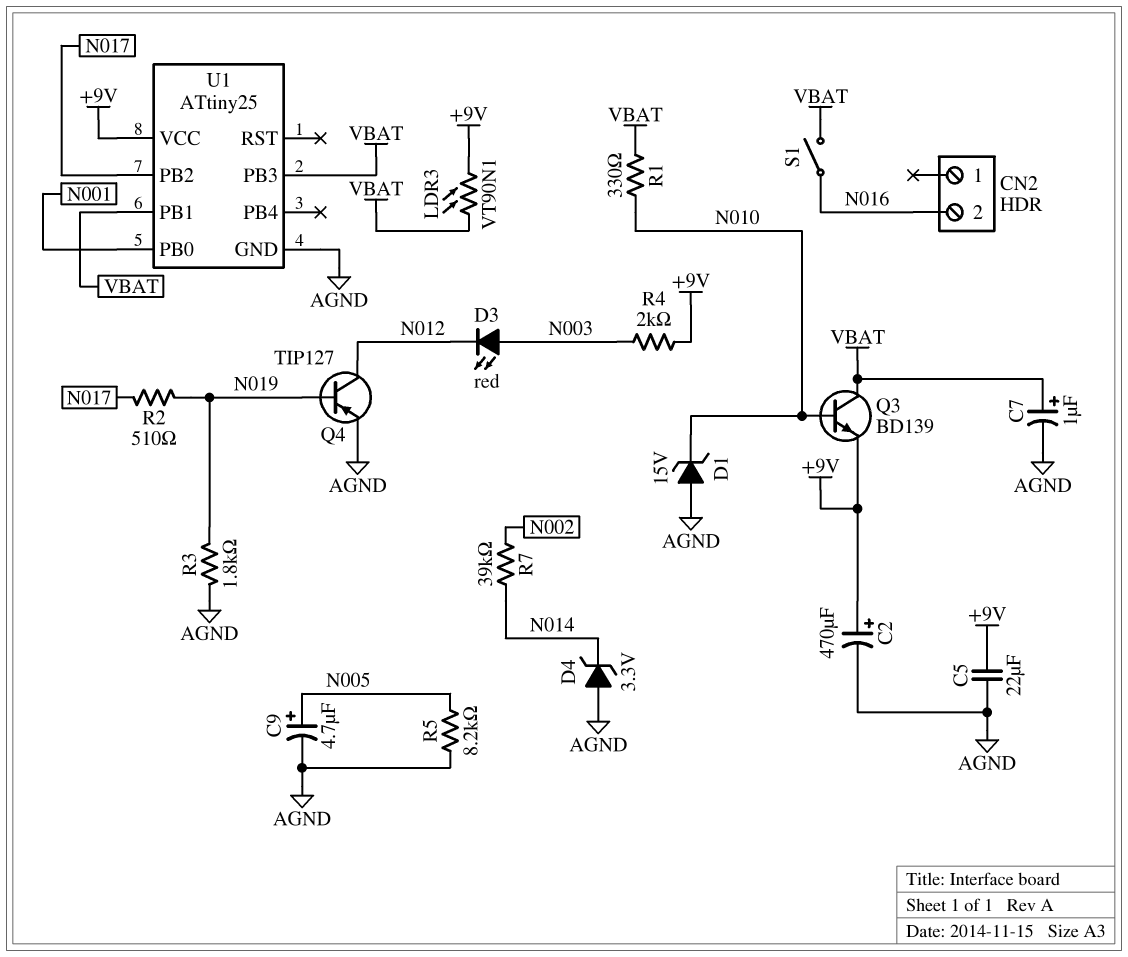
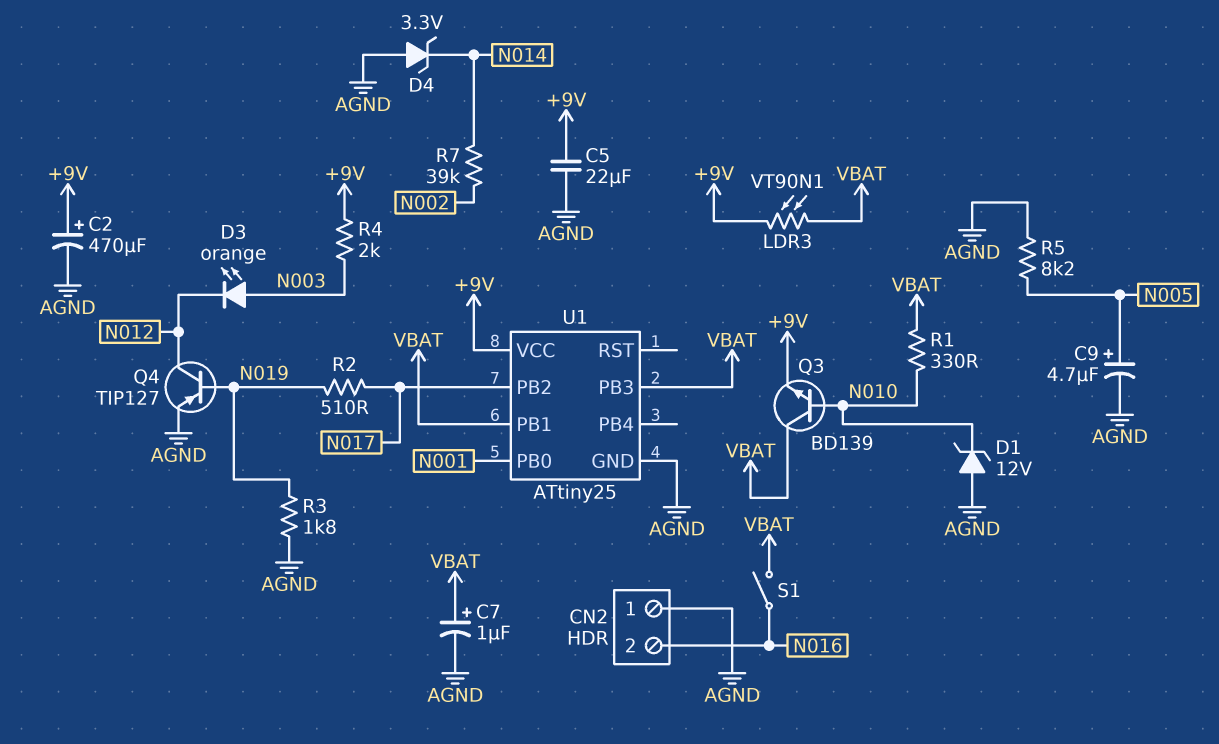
CN2 pin 1: none -> AGND
D1: zener 15V (A AGND, K N010) -> zener 12V (A AGND, K N010)
D3: LED red (A N003, K N012) -> LED orange (A N003, K N012)

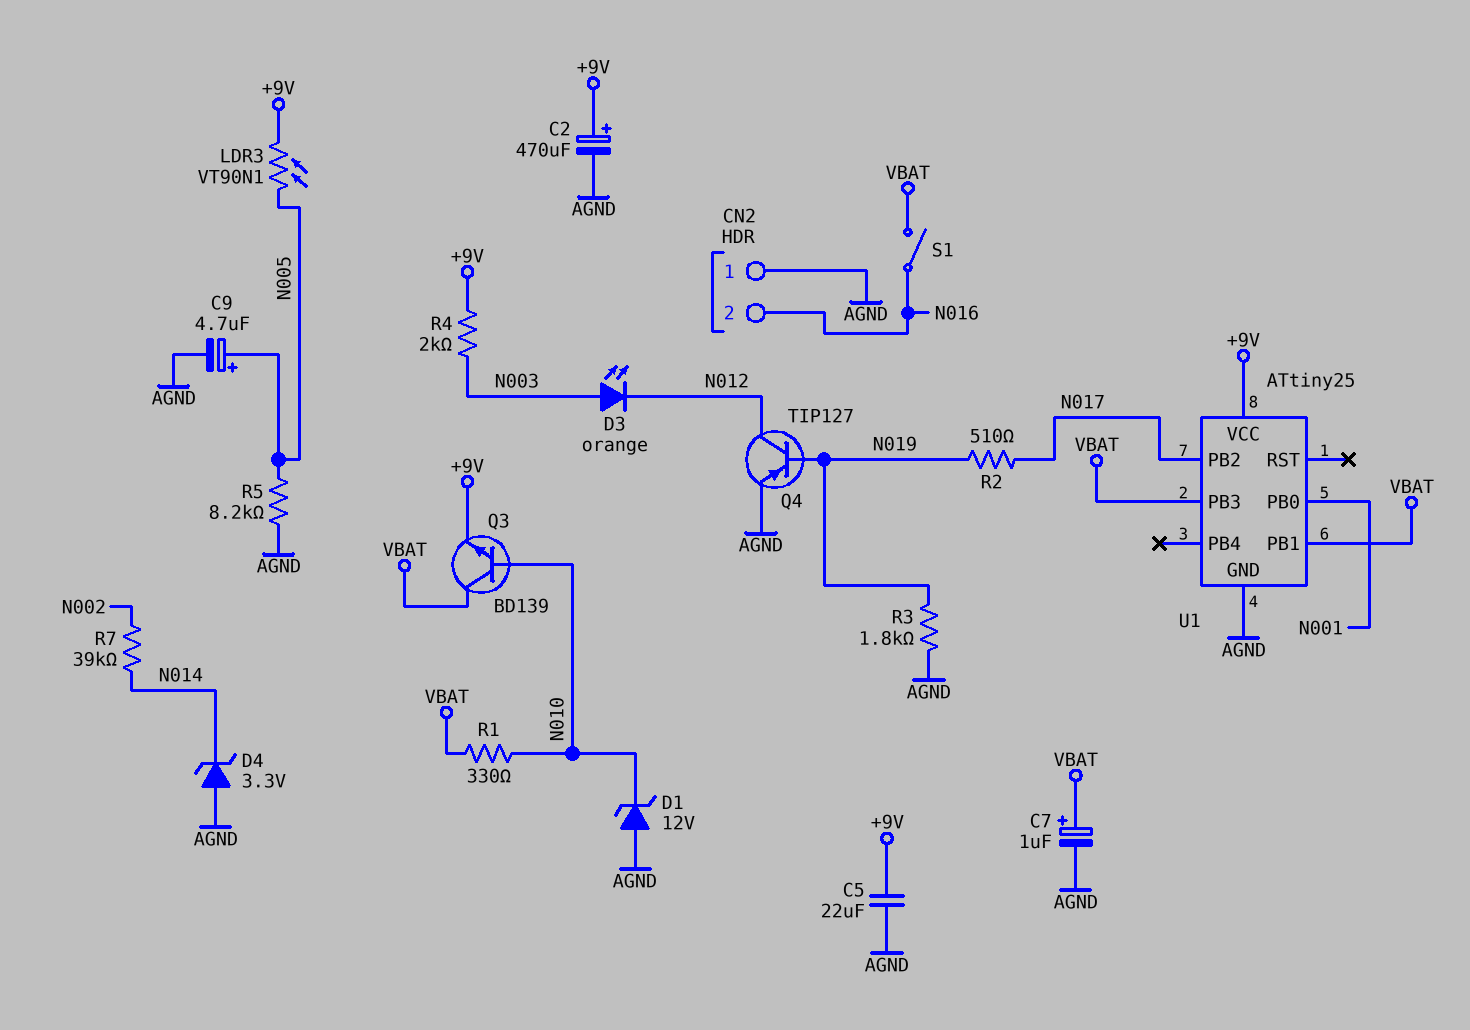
LDR3: VT90N1 (+9V, VBAT) -> VT90N1 (+9V, N005)

